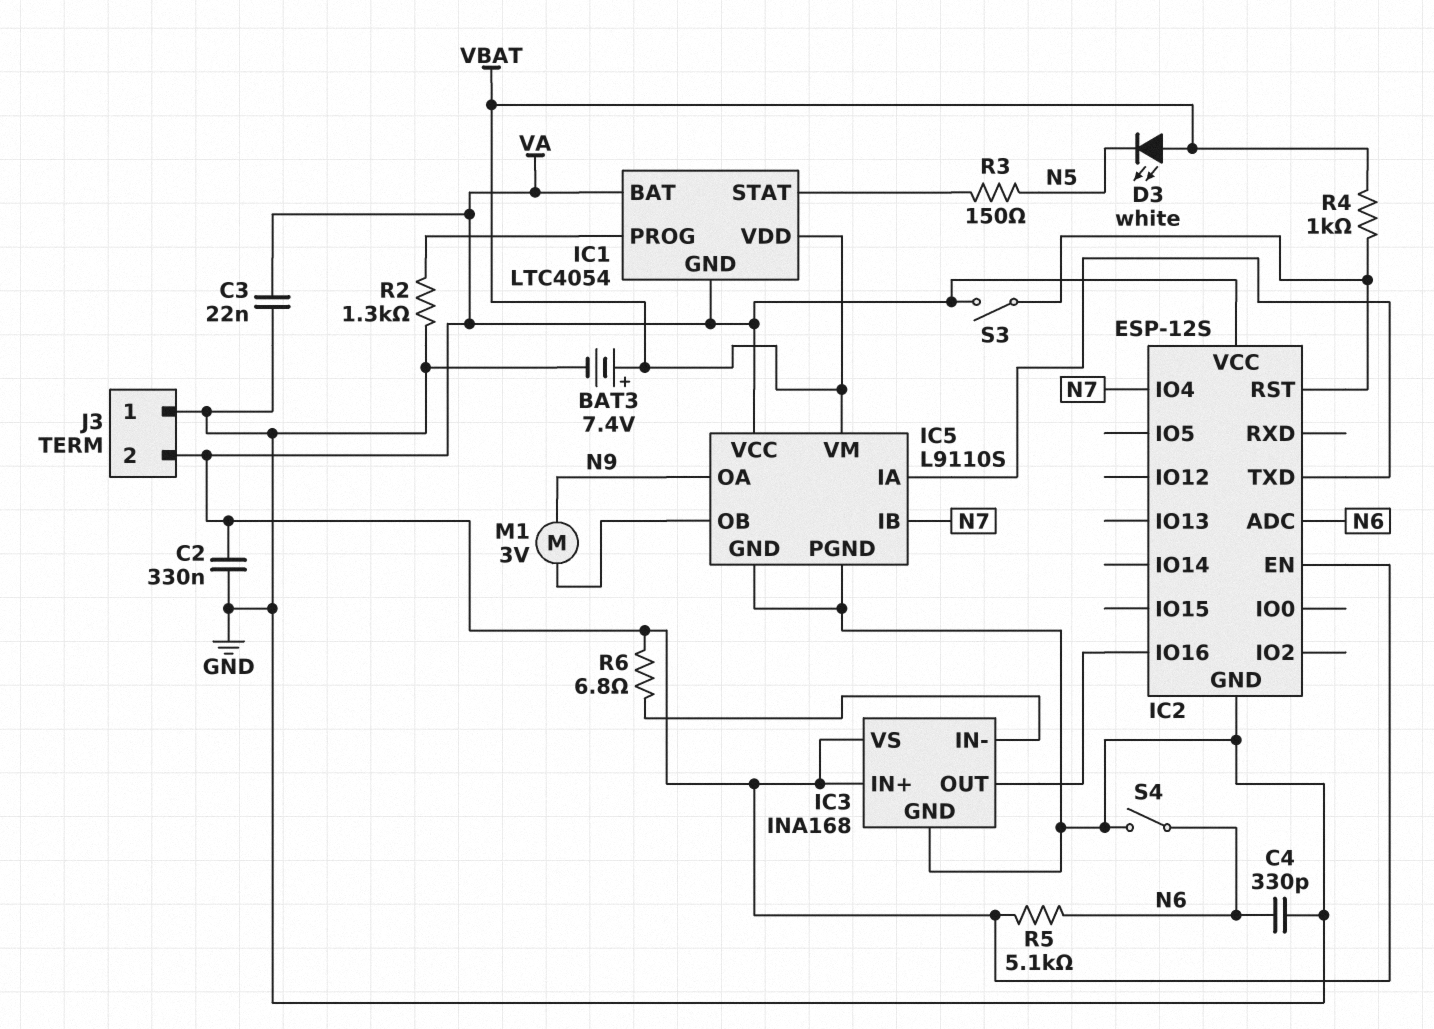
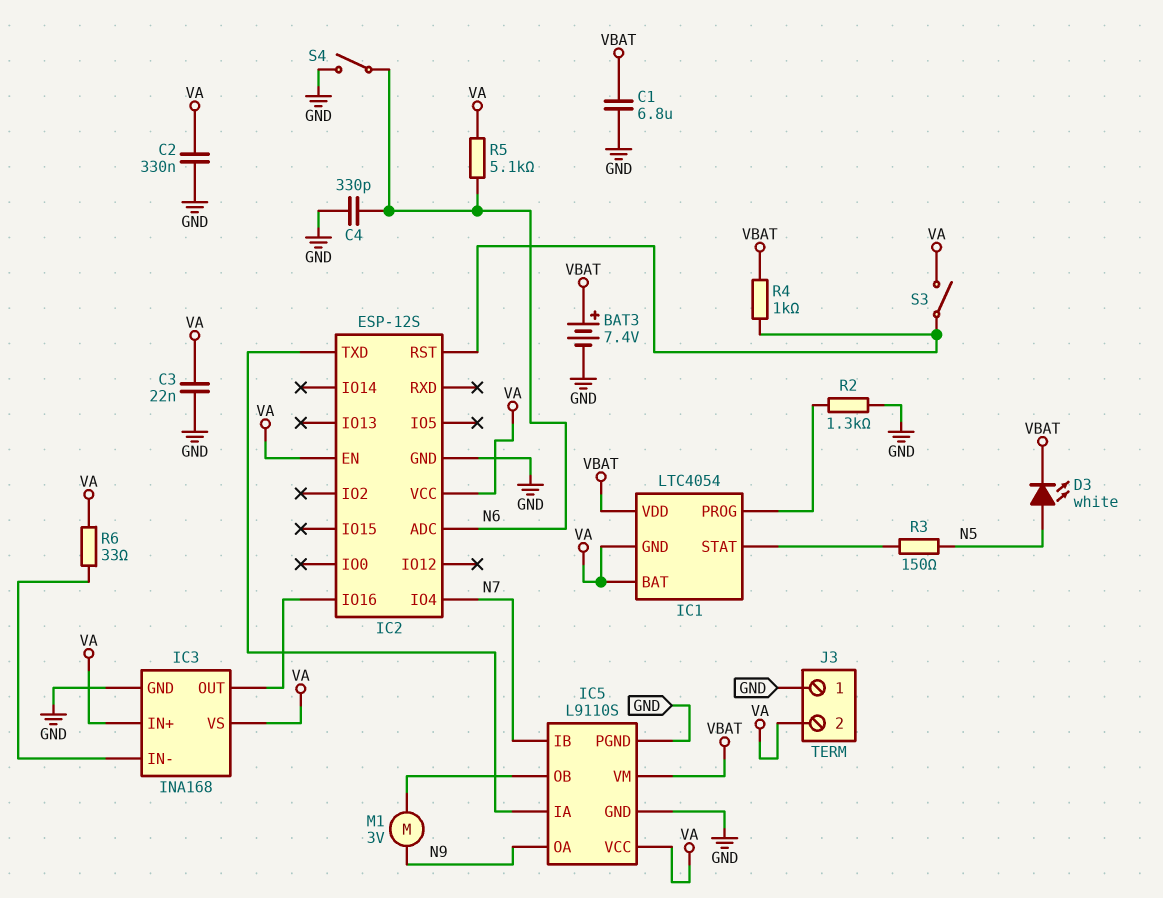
C1: none -> 6.8uF (GND, VBAT)
D3: LED white (A VBAT, K N5) -> LED white (A N5, K VBAT)
R6: 6.8 (IC3/IN-, VA) -> 33 (IC3/IN-, VA)

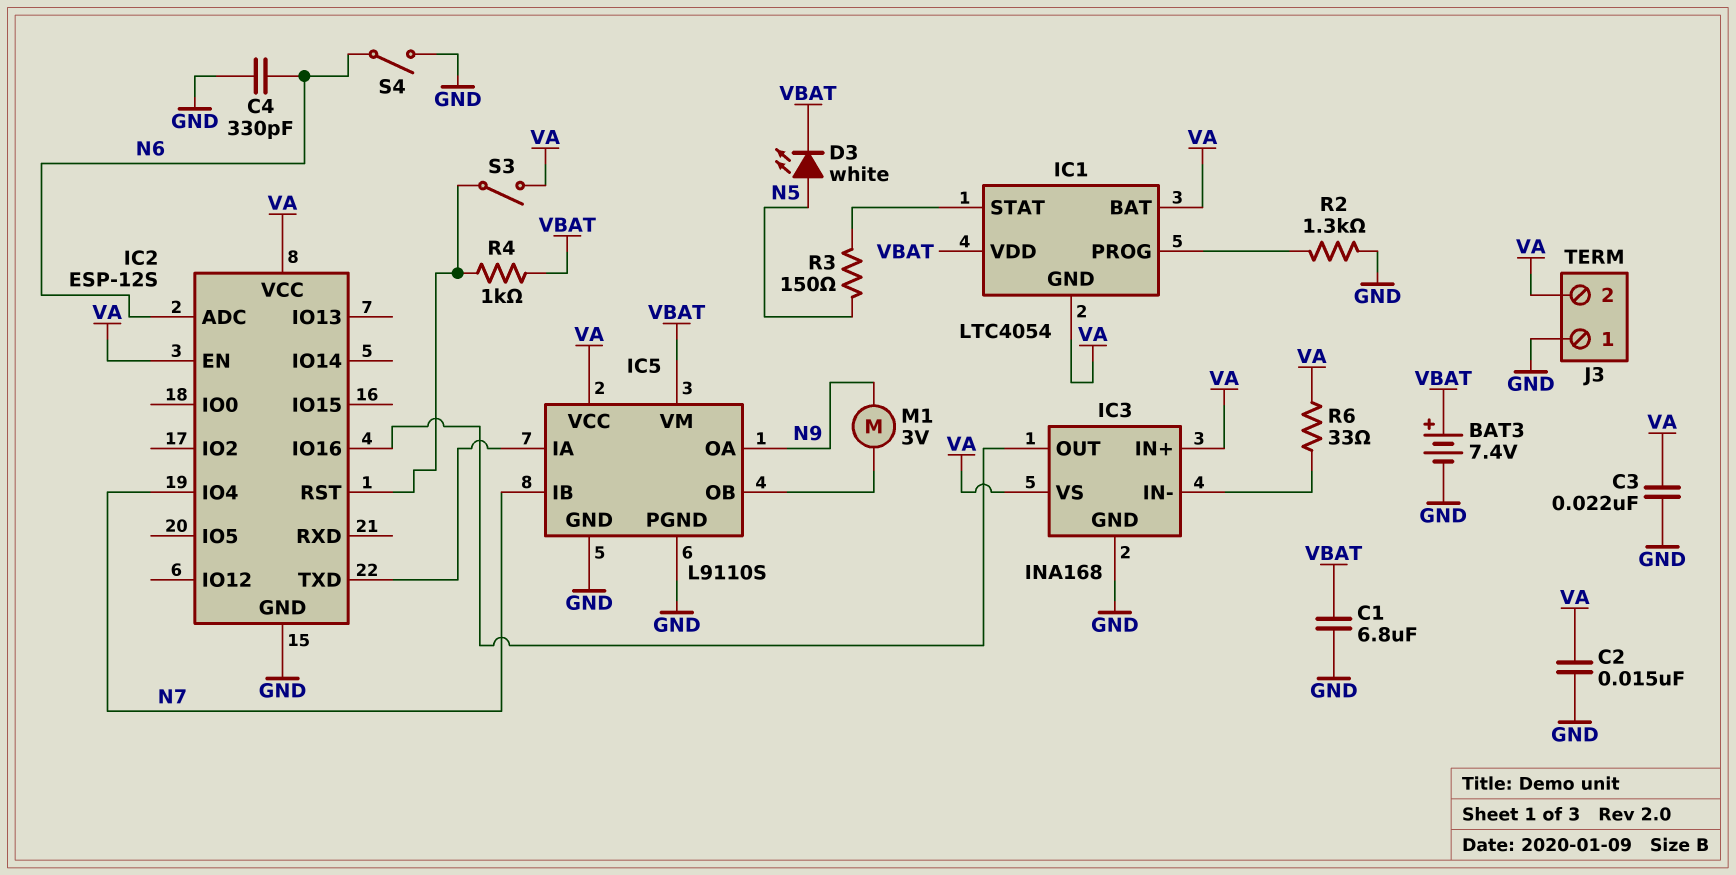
C2: 330nF (GND, VA) -> 15nF (GND, VA)
R5: 5.1k (N6, VA) -> none

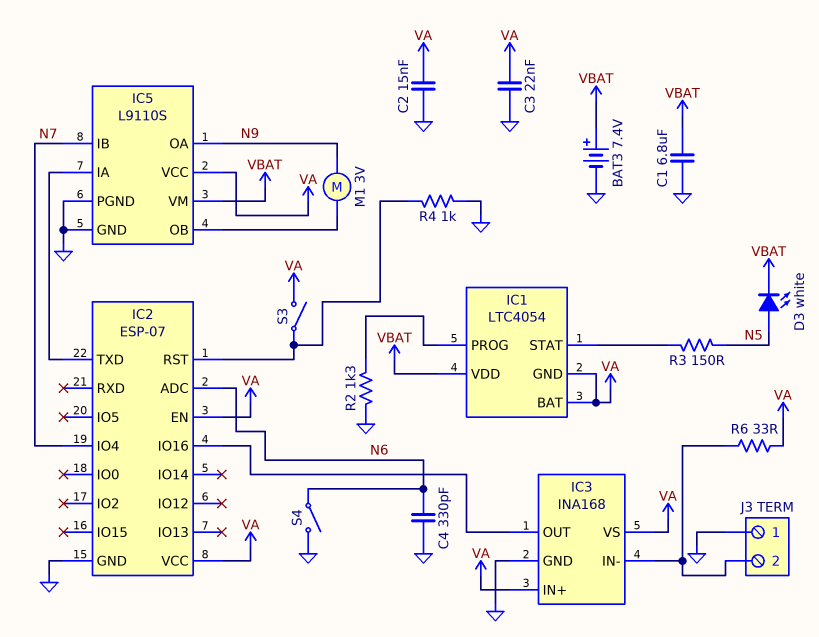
IC2: ESP-12S -> ESP-07
J3 pin 2: VA -> IC3/IN-
R4: 1k (IC2/RST, VBAT) -> 1k (GND, IC2/RST)

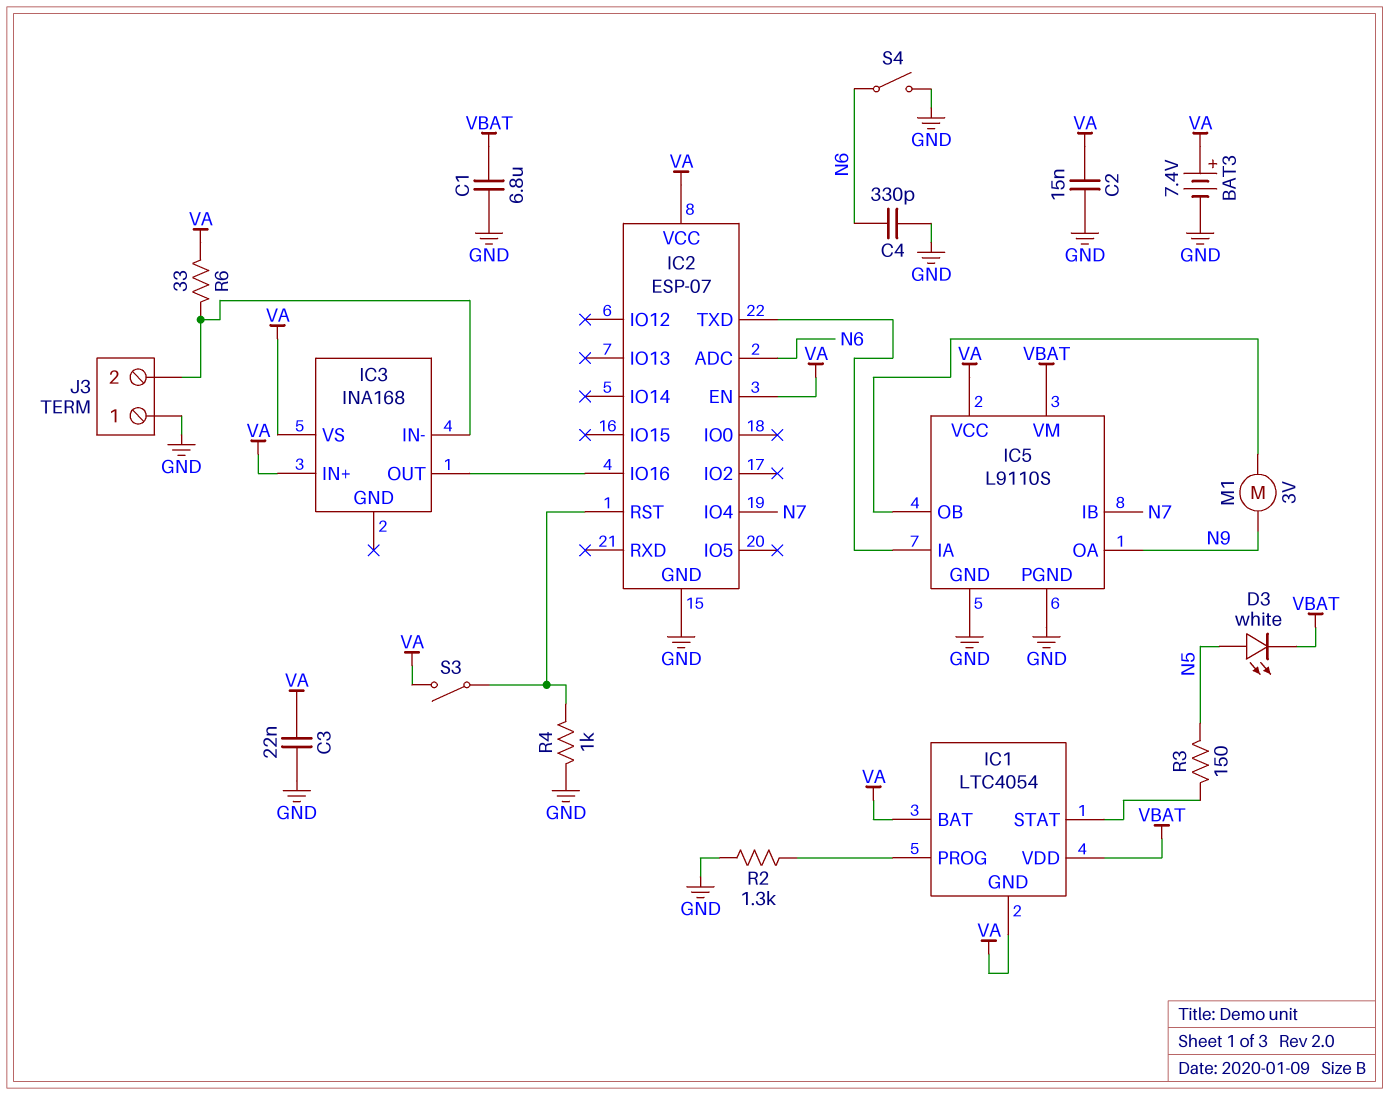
BAT3: 7.4V (plus VBAT, minus GND) -> 7.4V (plus VA, minus GND)
IC3 pin GND: GND -> none

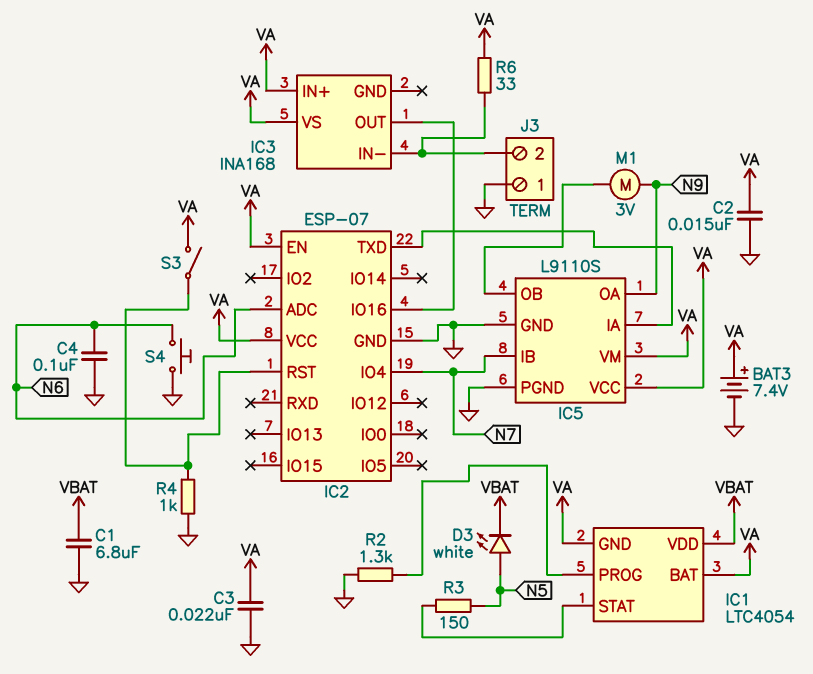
C4: 330pF (GND, N6) -> 100nF (GND, N6)
IC5 pin VM: VBAT -> VA
S4: switch (GND, N6) -> button (GND, N6)

